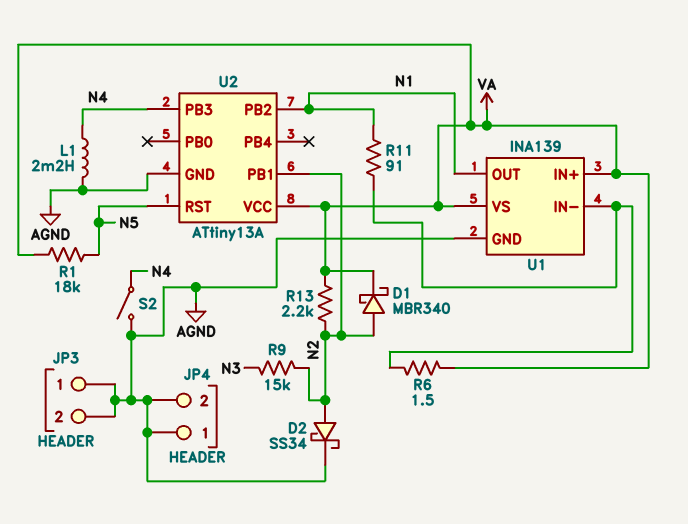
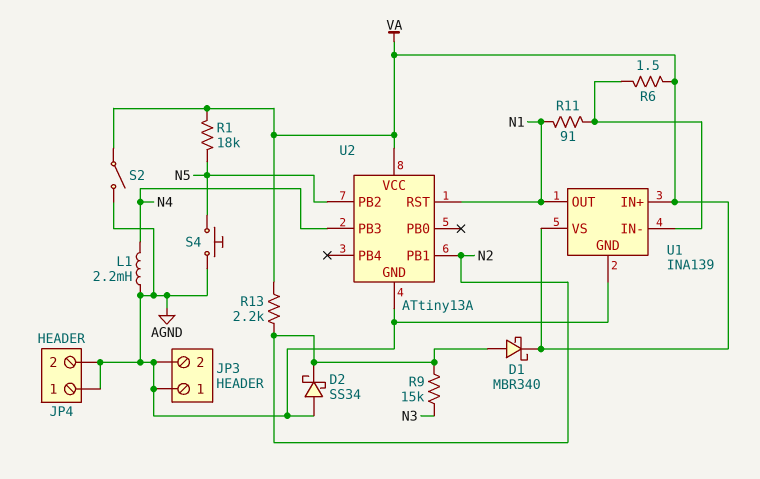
D2: schottky SS34 (A N2, K AGND) -> schottky SS34 (A AGND, K N2)
S2: switch (AGND, N4) -> switch (AGND, VA)
S4: none -> button (AGND, N5)
U2 pin PB2: N1 -> N5
U2 pin RST: N5 -> N1

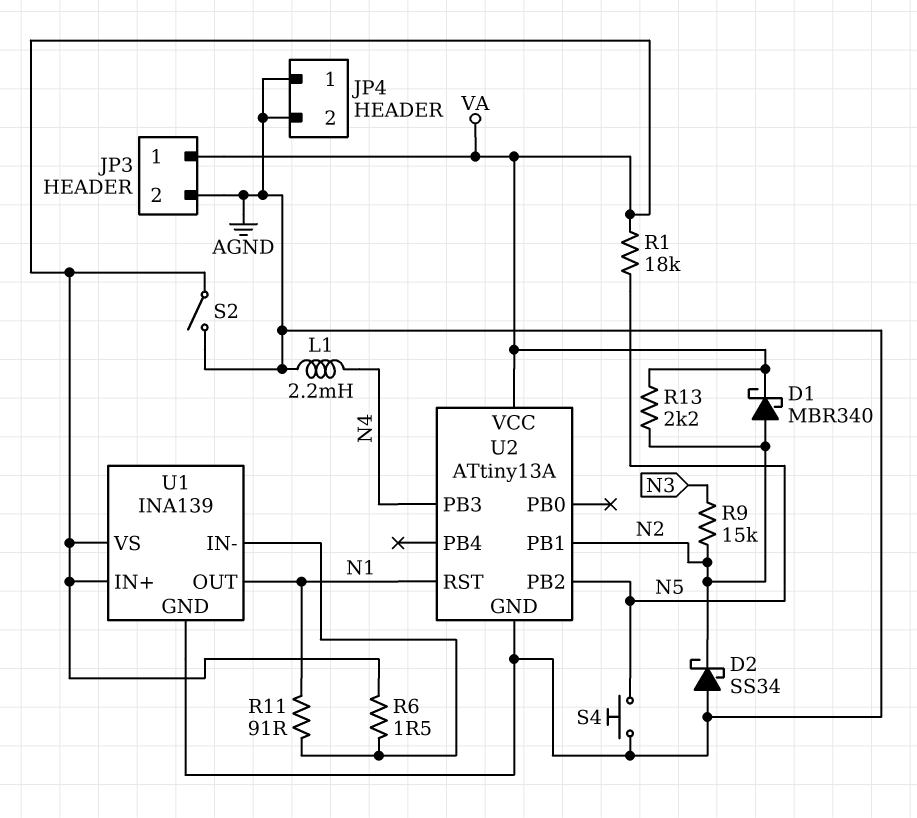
JP3 pin 1: AGND -> VA

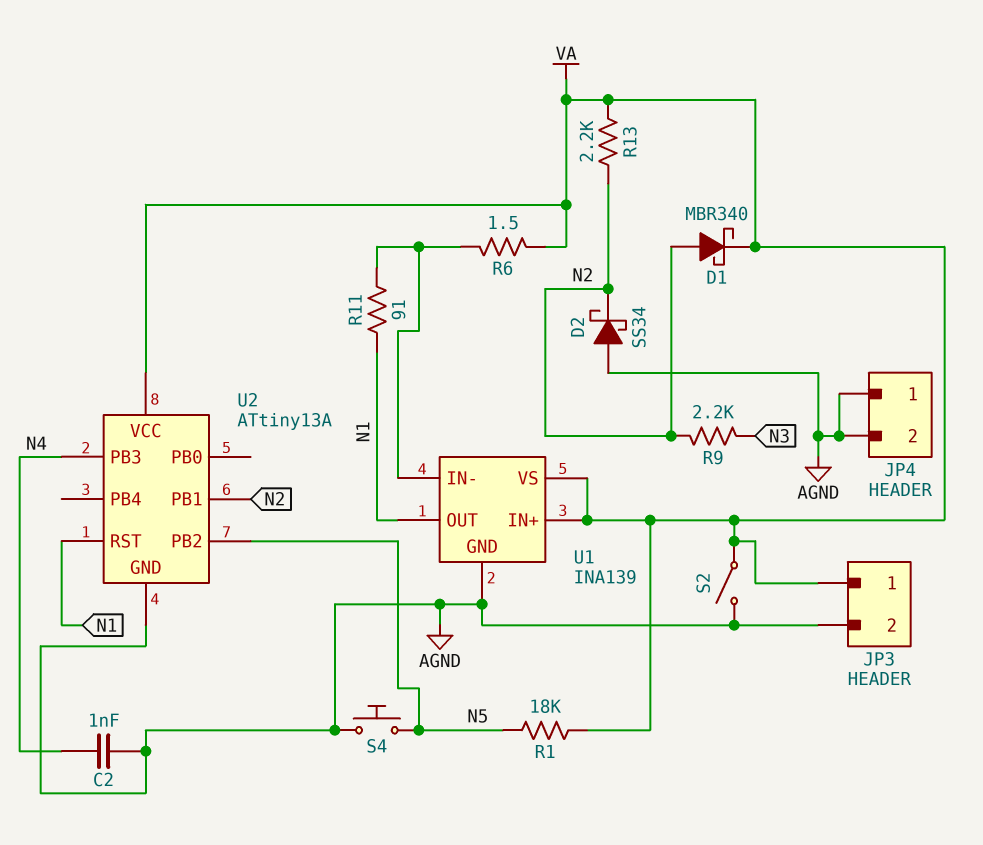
C2: none -> 1nF (AGND, N4)
L1: 2.2mH (AGND, N4) -> none
R9: 15k (N2, N3) -> 2.2k (N2, N3)

